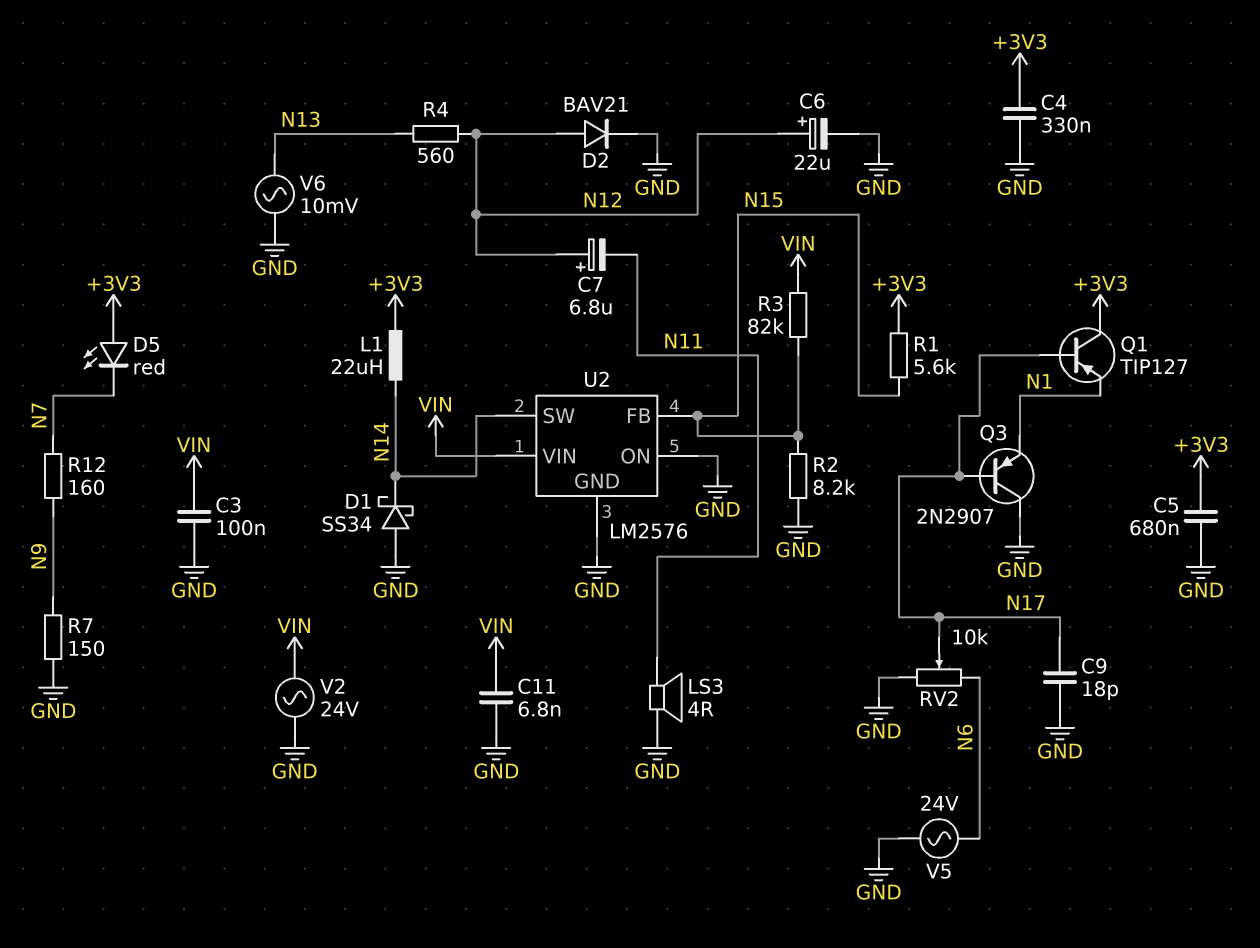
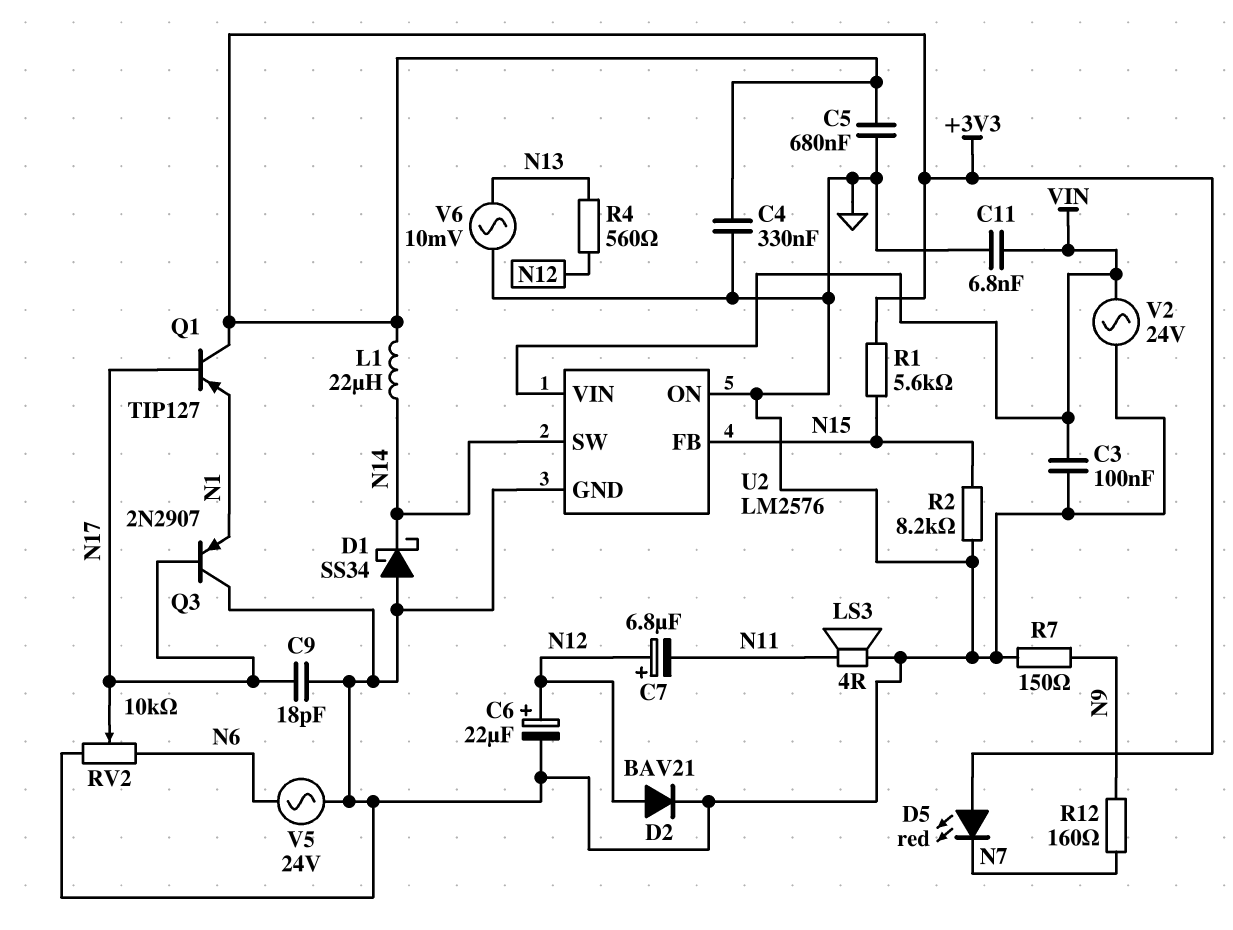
R3: 82k (N15, VIN) -> none

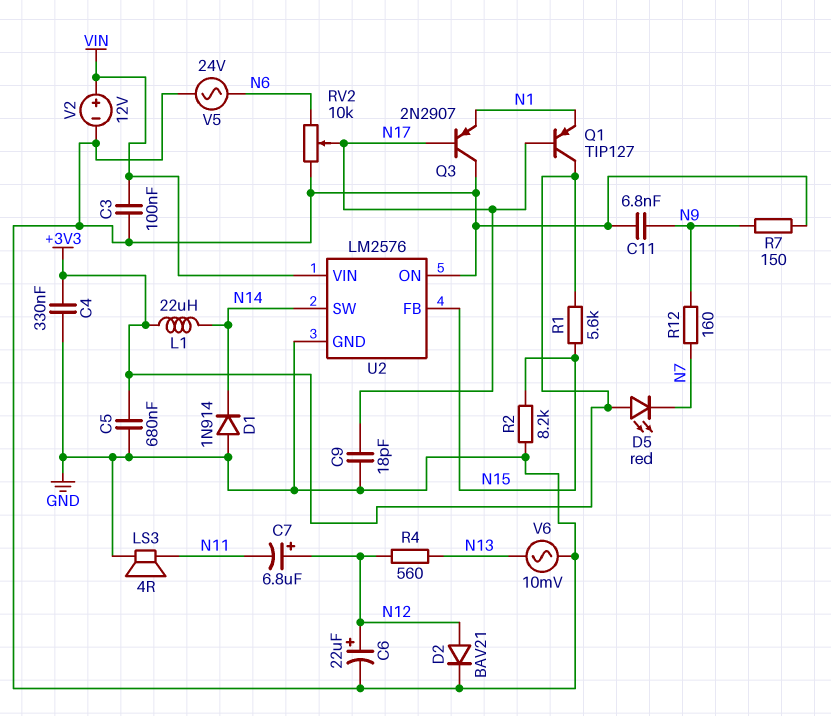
C11: 6.8nF (GND, VIN) -> 6.8nF (GND, N9)
D1: schottky SS34 (A GND, K N14) -> diode 1N914 (A GND, K N14)
V2: AC 24V (GND, VIN) -> 12V (plus VIN, minus GND)

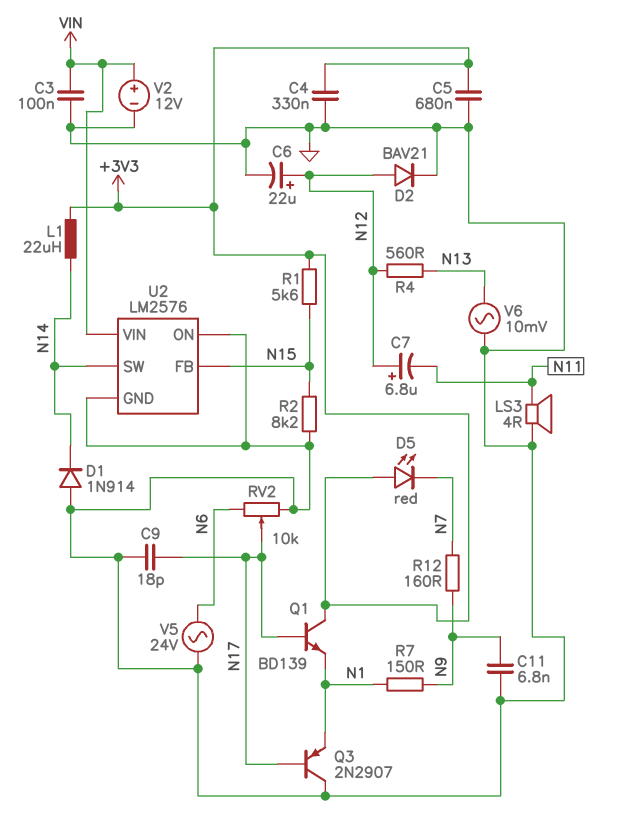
Q1: PNP TIP127 (B N17, C +3V3, E N1) -> NPN BD139 (B N17, C +3V3, E N1)
R7: 150 (GND, N9) -> 150 (N1, N9)

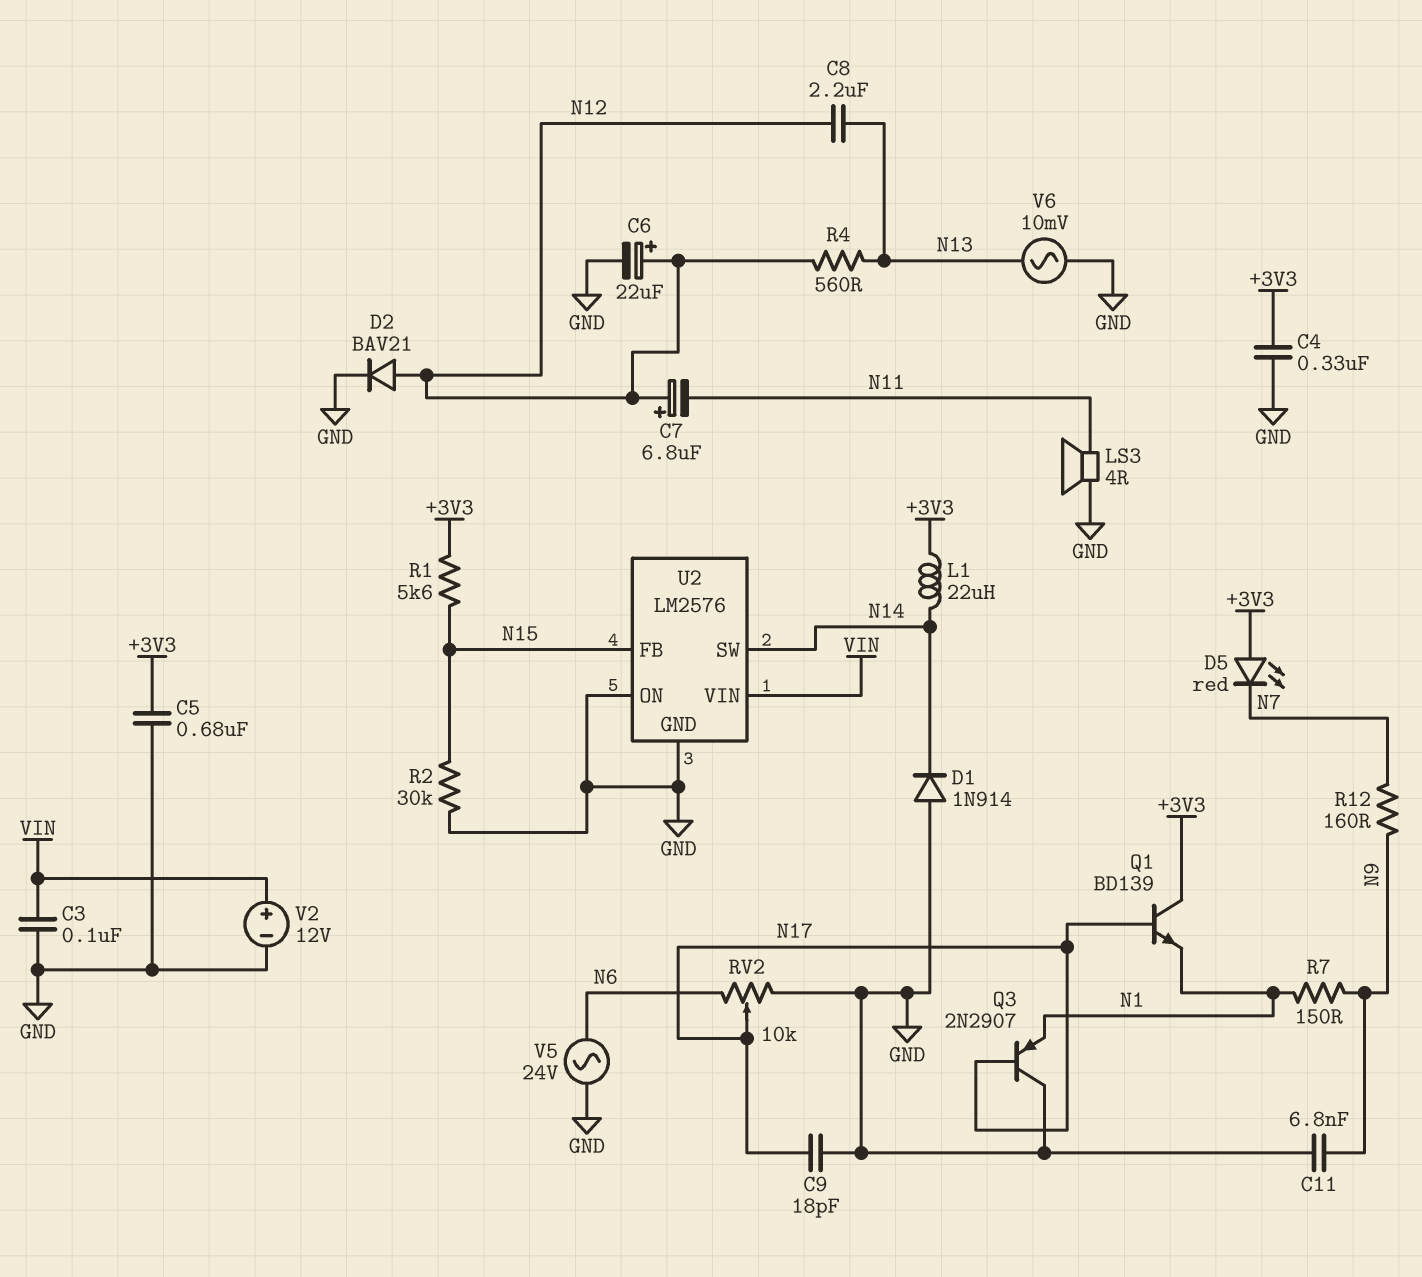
C8: none -> 2.2uF (N12, N13)
R2: 8.2k (GND, N15) -> 30k (GND, N15)

